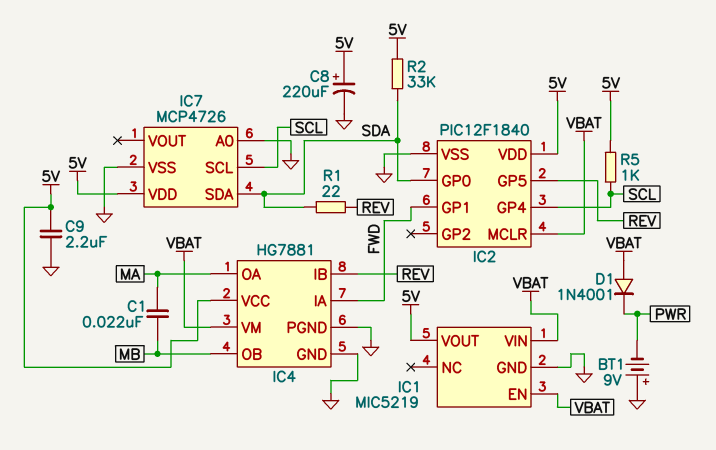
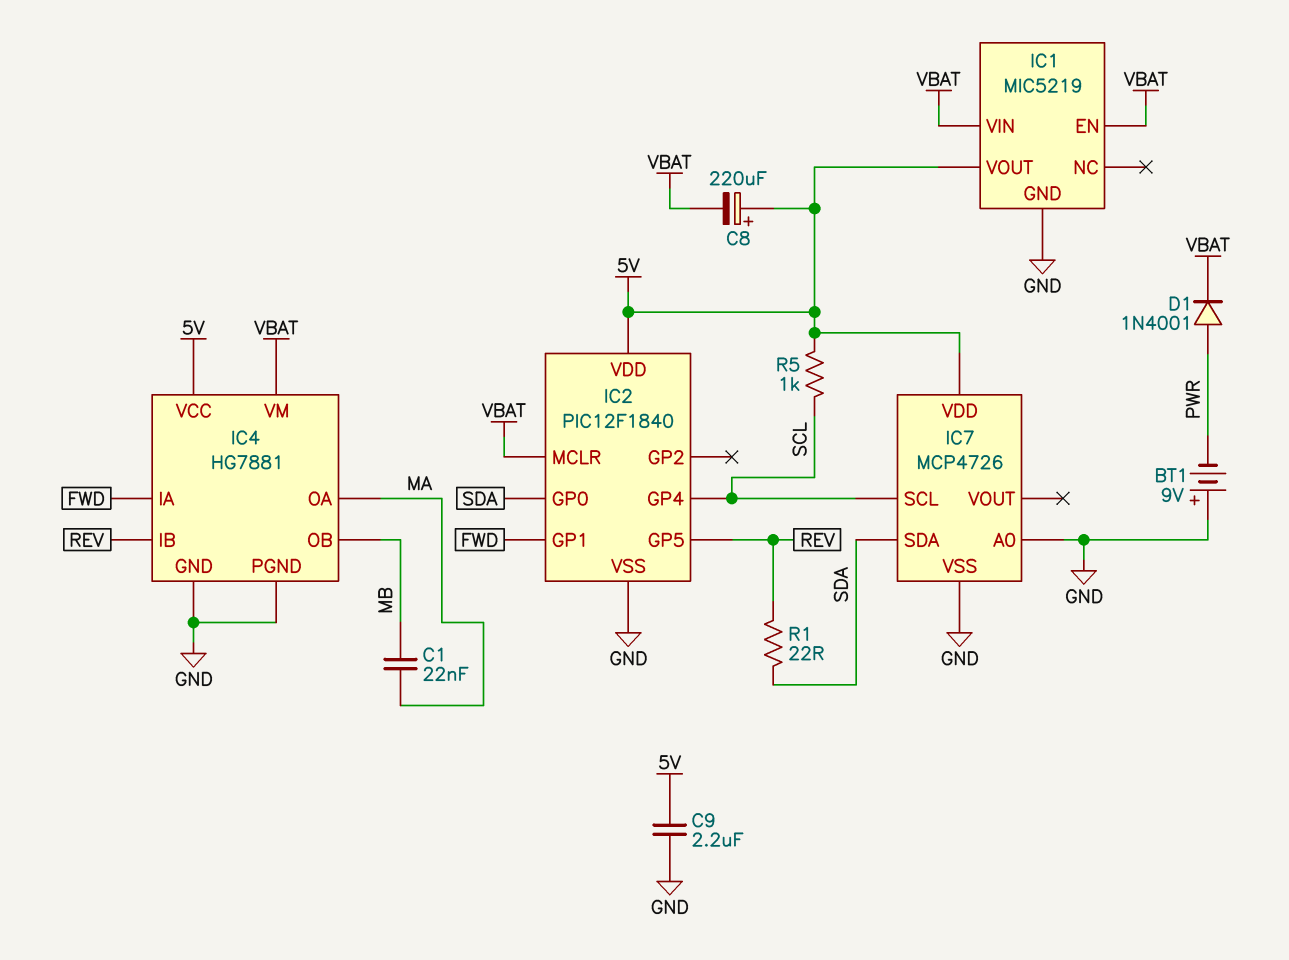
C8: 220uF (plus 5V, minus GND) -> 220uF (plus 5V, minus VBAT)
D1: diode 1N4001 (A VBAT, K PWR) -> diode 1N4001 (A PWR, K VBAT)
R2: 33k (5V, SDA) -> none

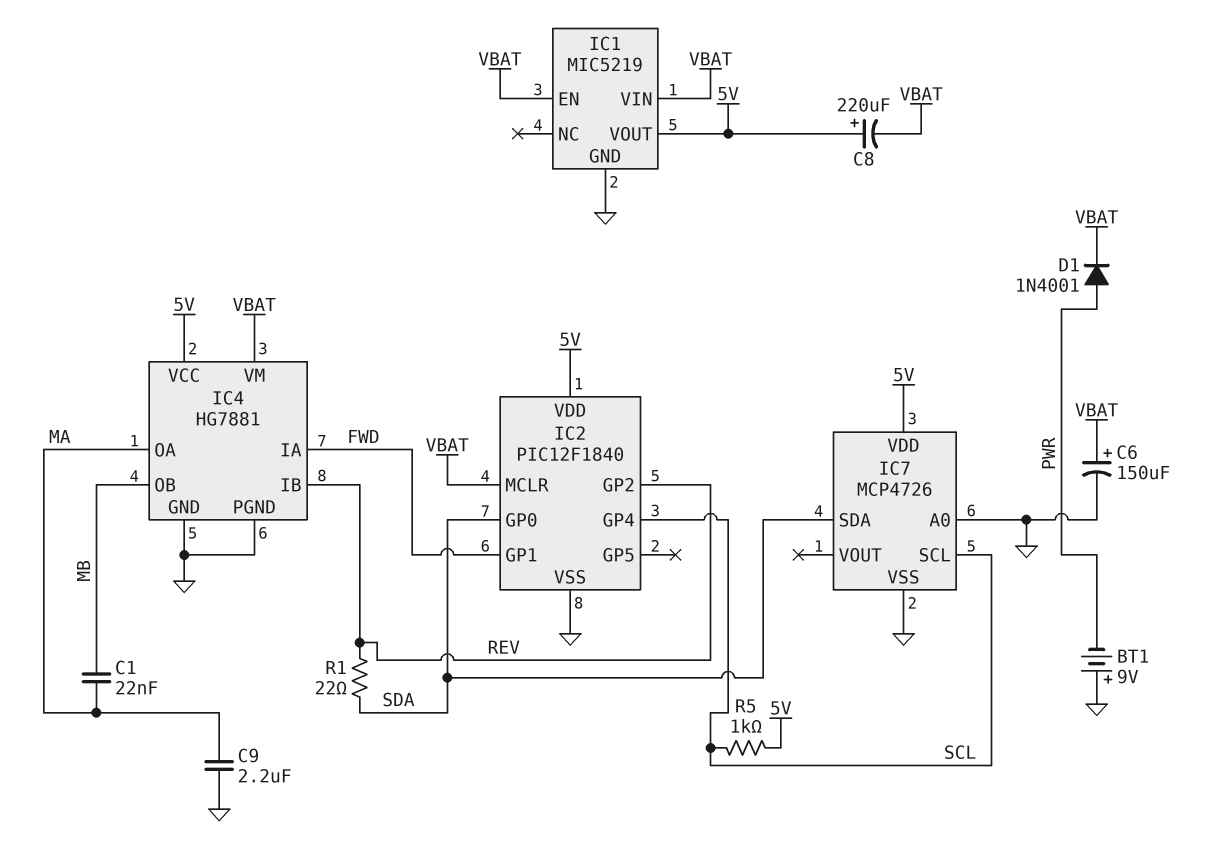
C6: none -> 150uF (plus VBAT, minus GND)
C9: 2.2uF (5V, GND) -> 2.2uF (GND, MA)
IC2 pin GP2: none -> REV
IC2 pin GP5: REV -> none

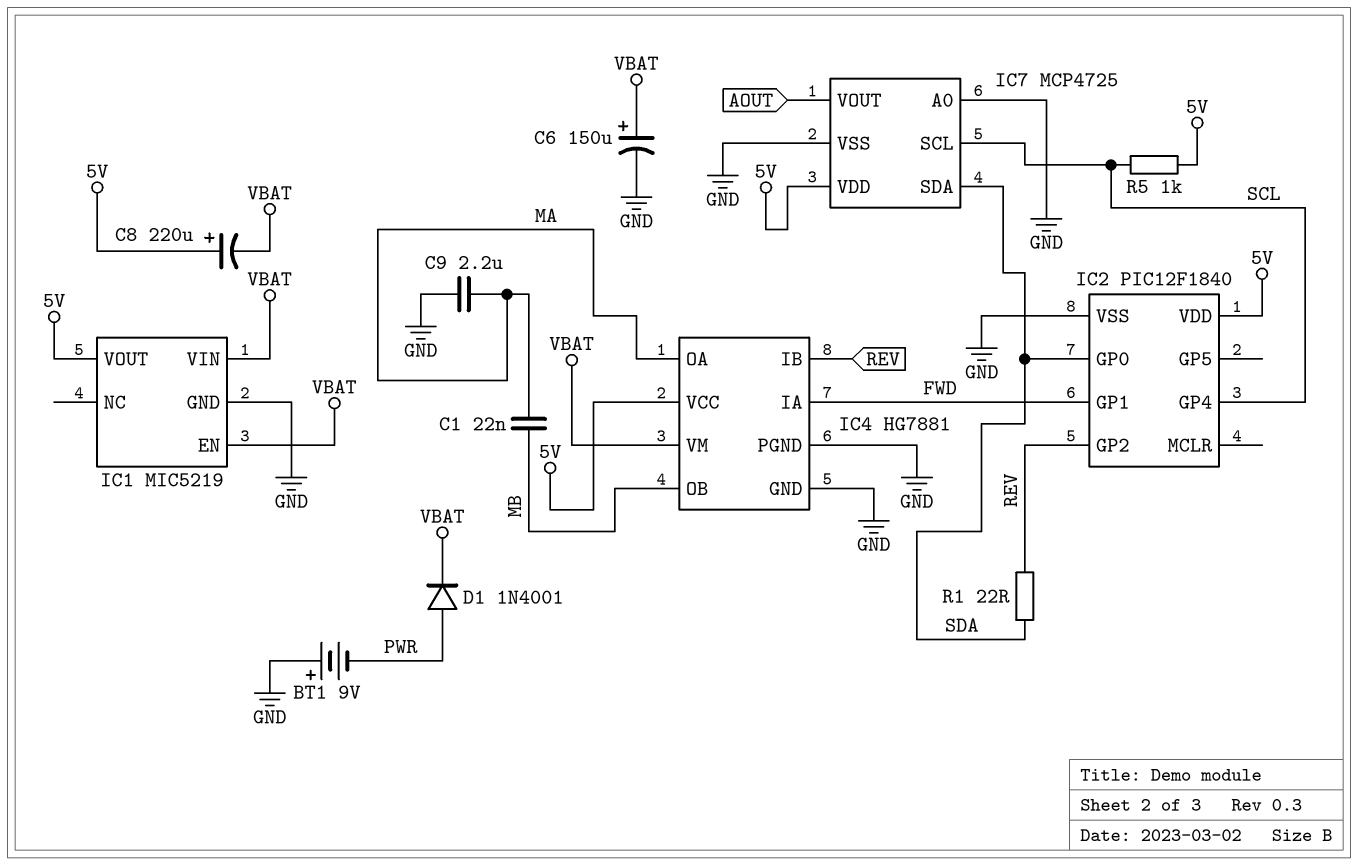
IC2 pin MCLR: VBAT -> none
IC7: MCP4726 -> MCP4725
IC7 pin VOUT: none -> AOUT

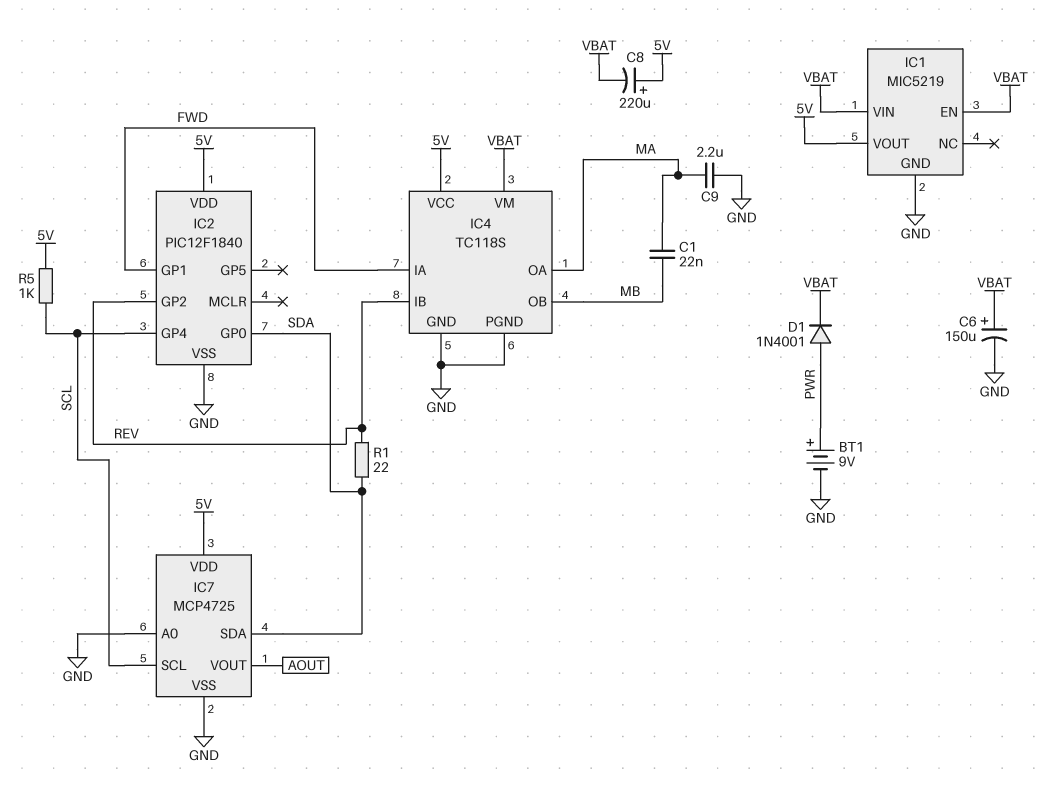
BT1: 9V (plus GND, minus PWR) -> 9V (plus PWR, minus GND)
IC4: HG7881 -> TC118S

